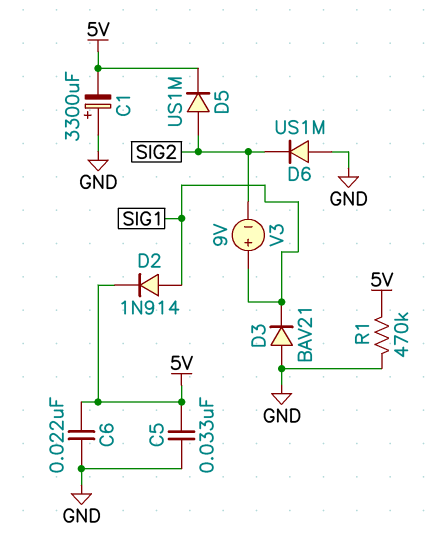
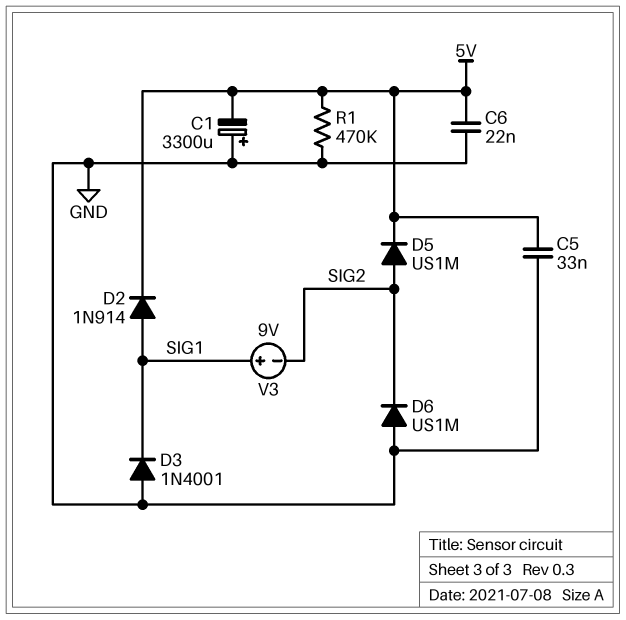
D3: diode BAV21 (A GND, K SIG1) -> diode 1N4001 (A GND, K SIG1)

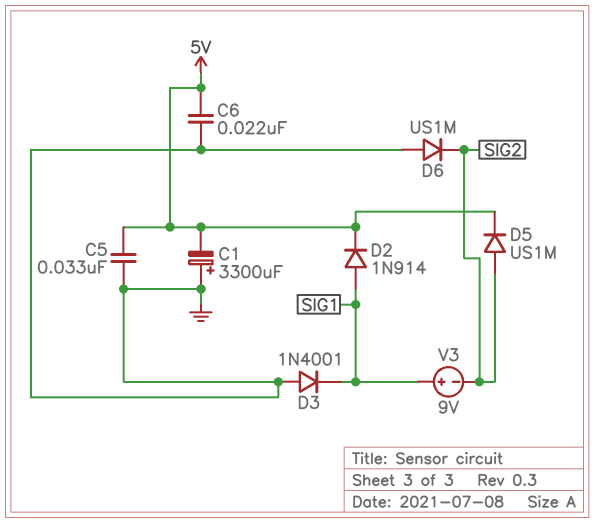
R1: 470k (5V, GND) -> none

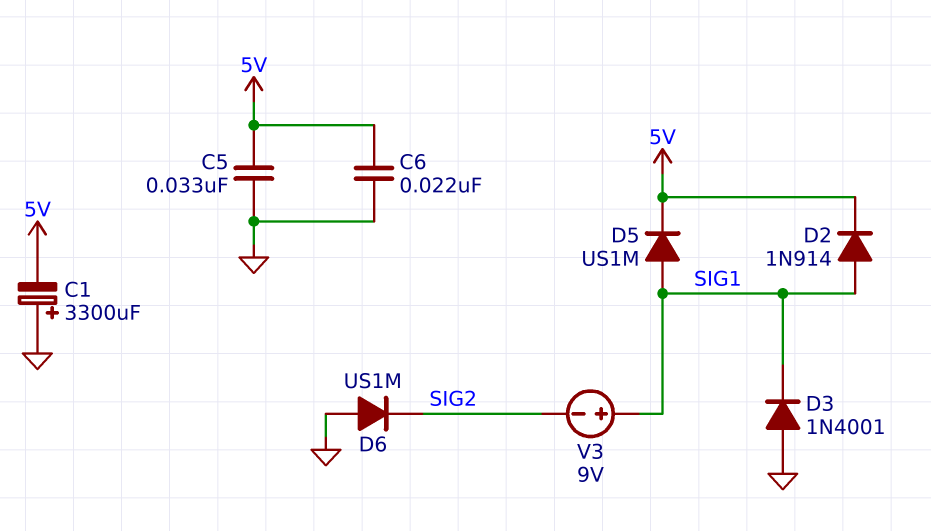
D5: diode US1M (A SIG2, K 5V) -> diode US1M (A SIG1, K 5V)

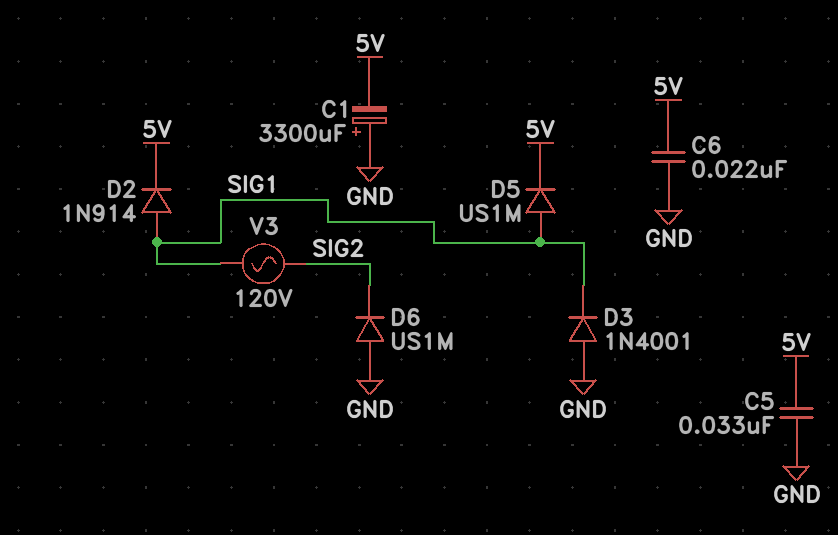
V3: 9V (plus SIG1, minus SIG2) -> AC 120V (SIG1, SIG2)

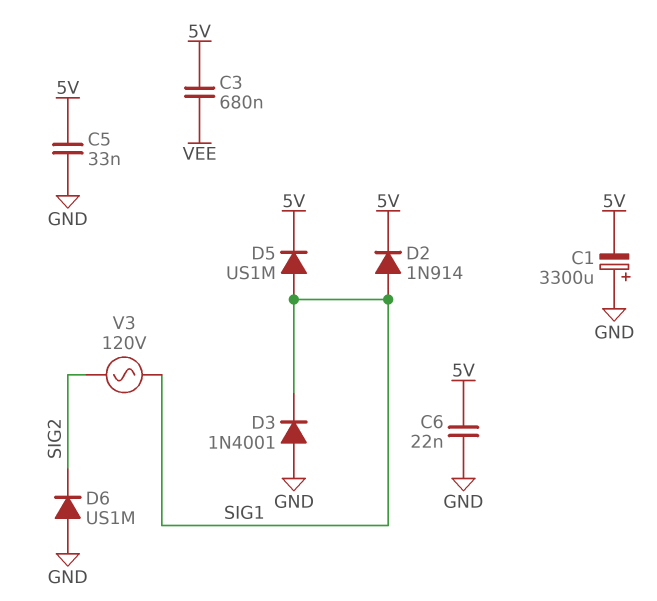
C3: none -> 680nF (5V, VEE)

